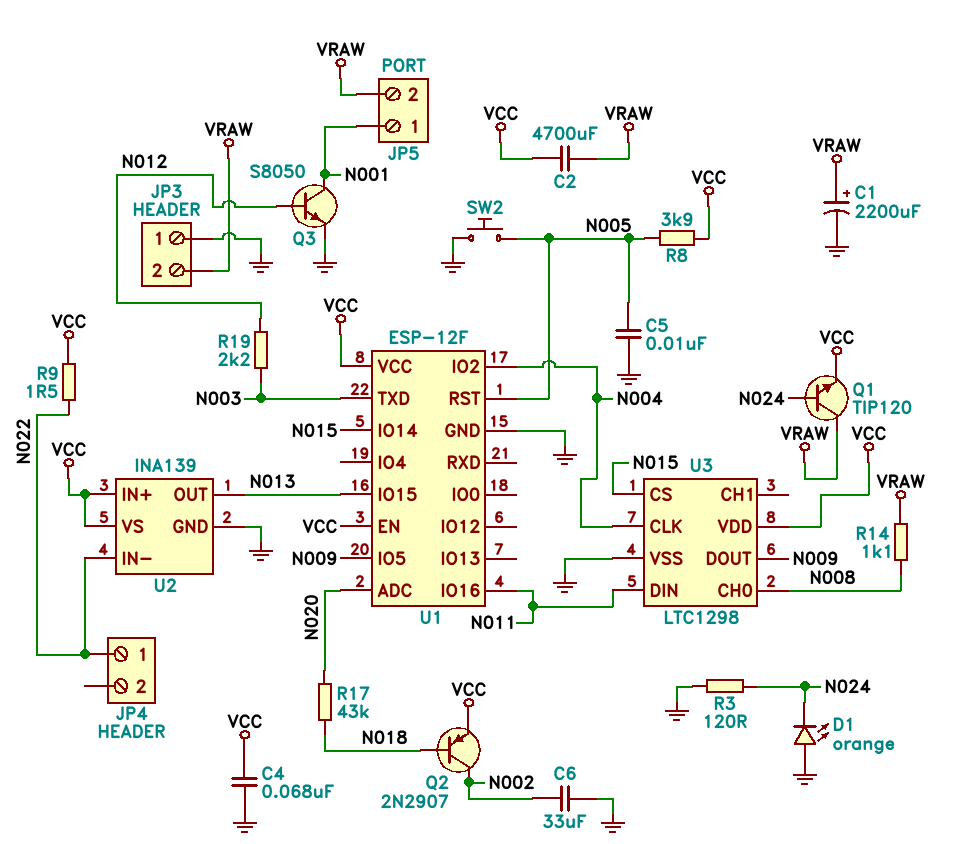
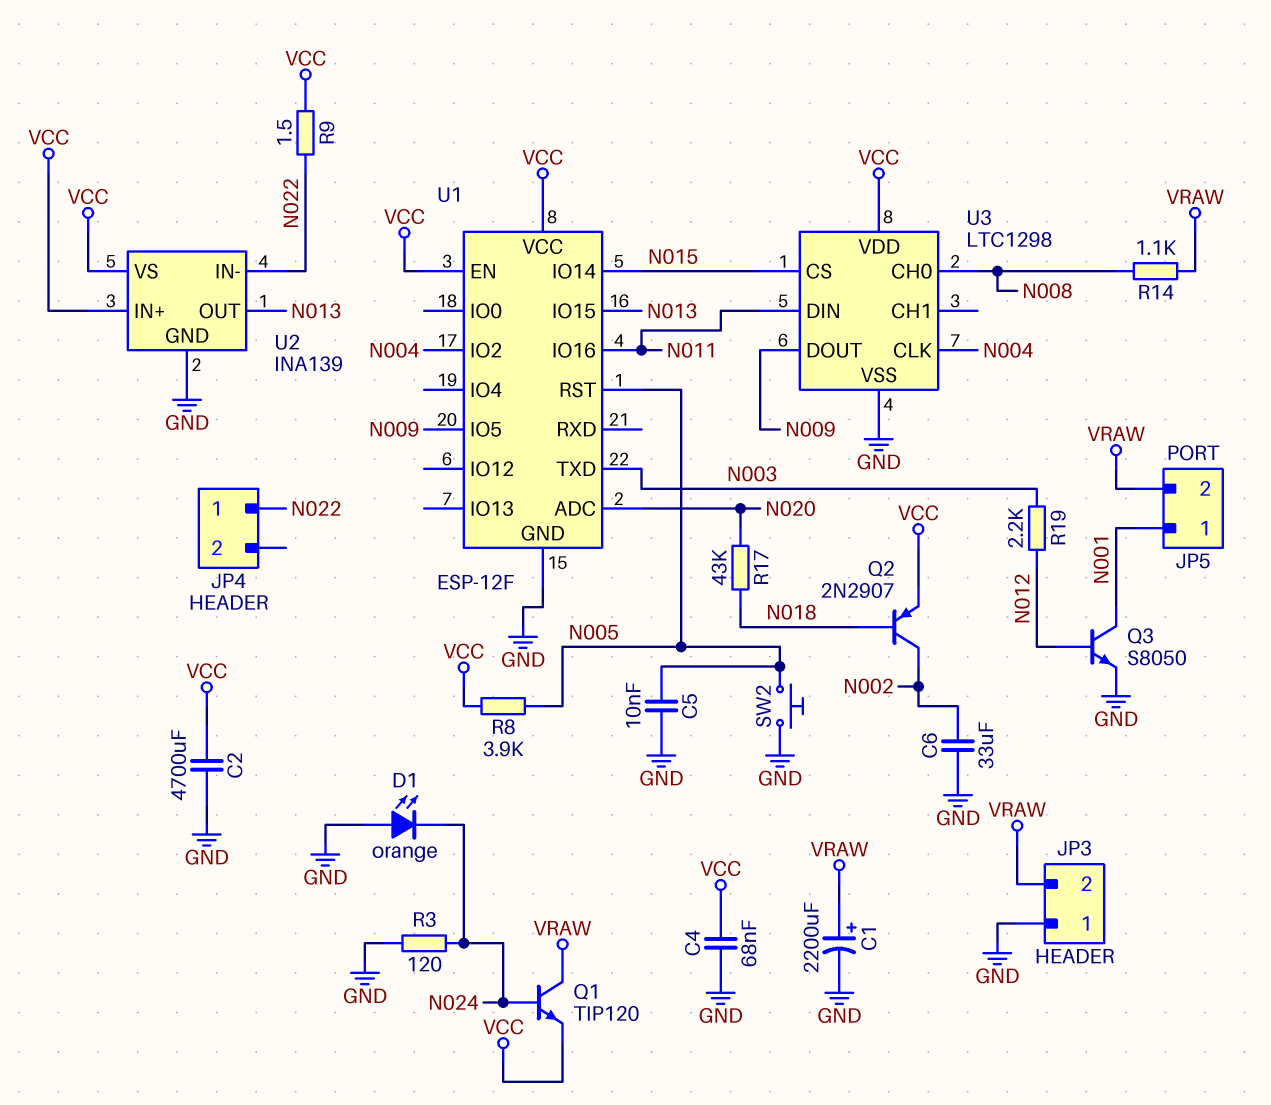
C2: 4700uF (VCC, VRAW) -> 4700uF (GND, VCC)

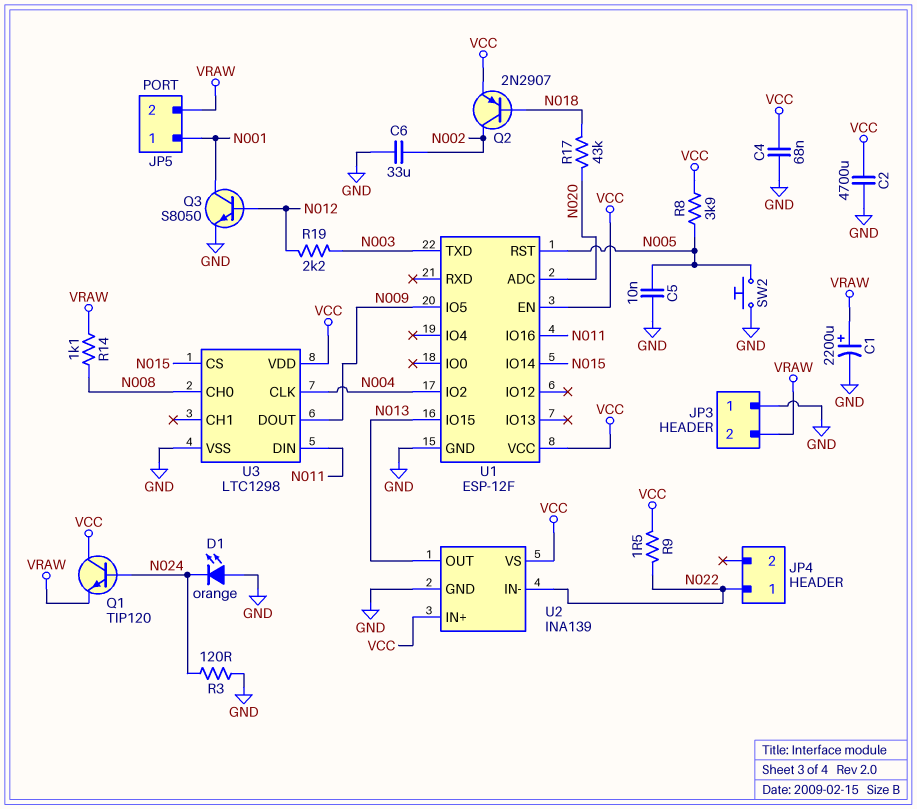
Q1: NPN TIP120 (B N024, C VRAW, E VCC) -> NPN TIP120 (B N024, C VCC, E VRAW)

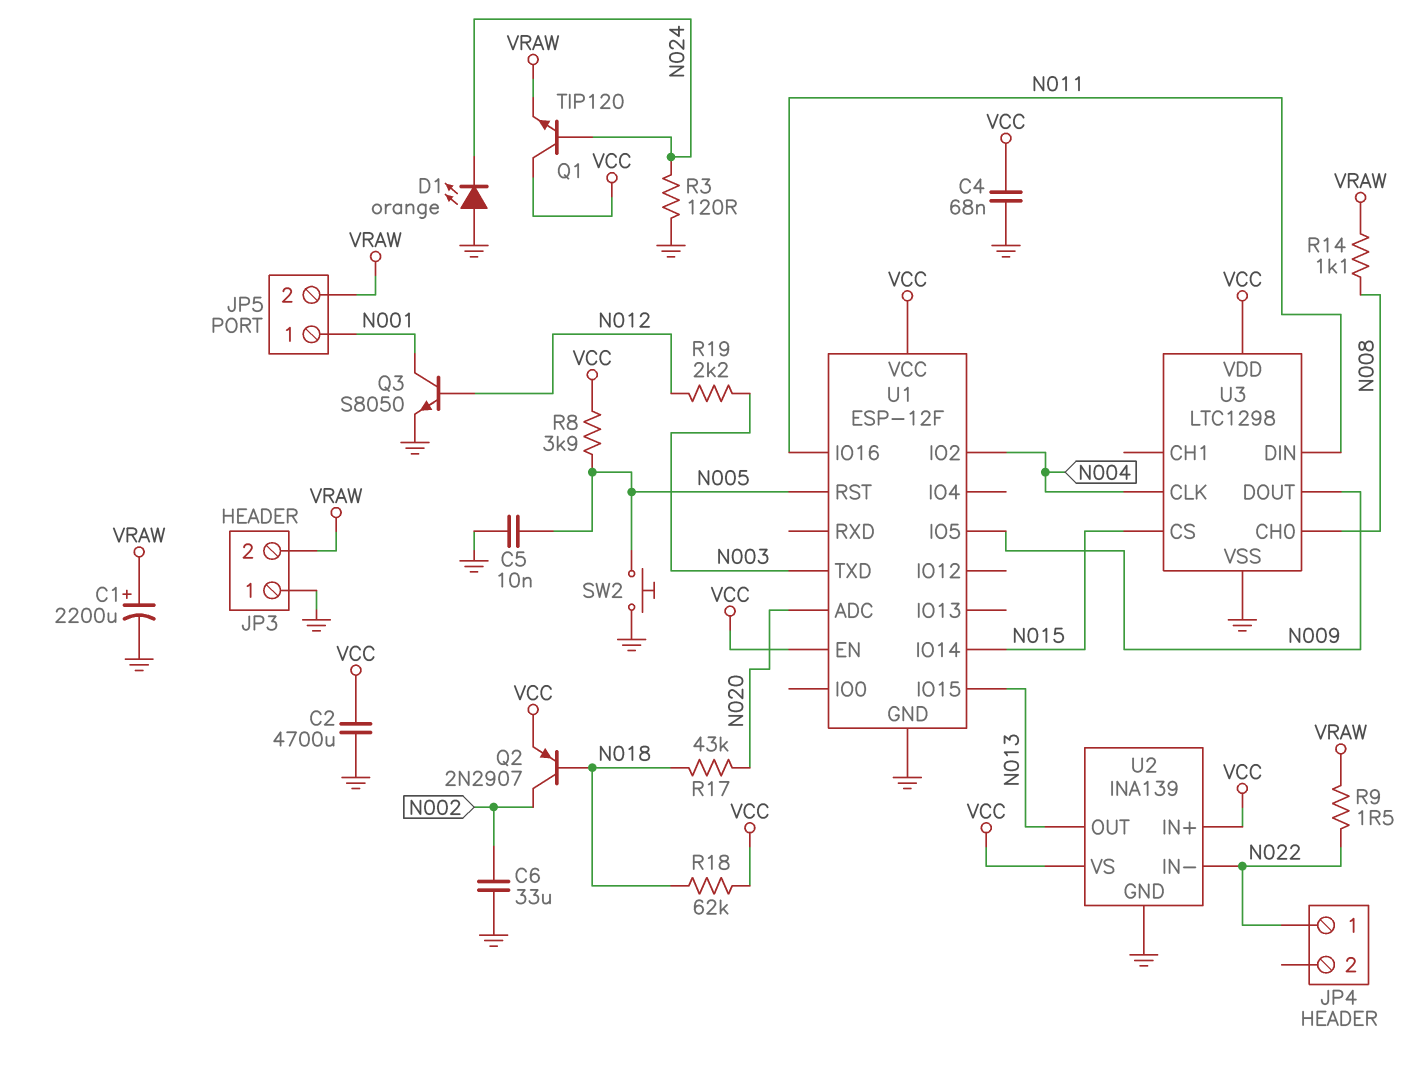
R9: 1.5 (N022, VCC) -> 1.5 (N022, VRAW)
R18: none -> 62k (N018, VCC)

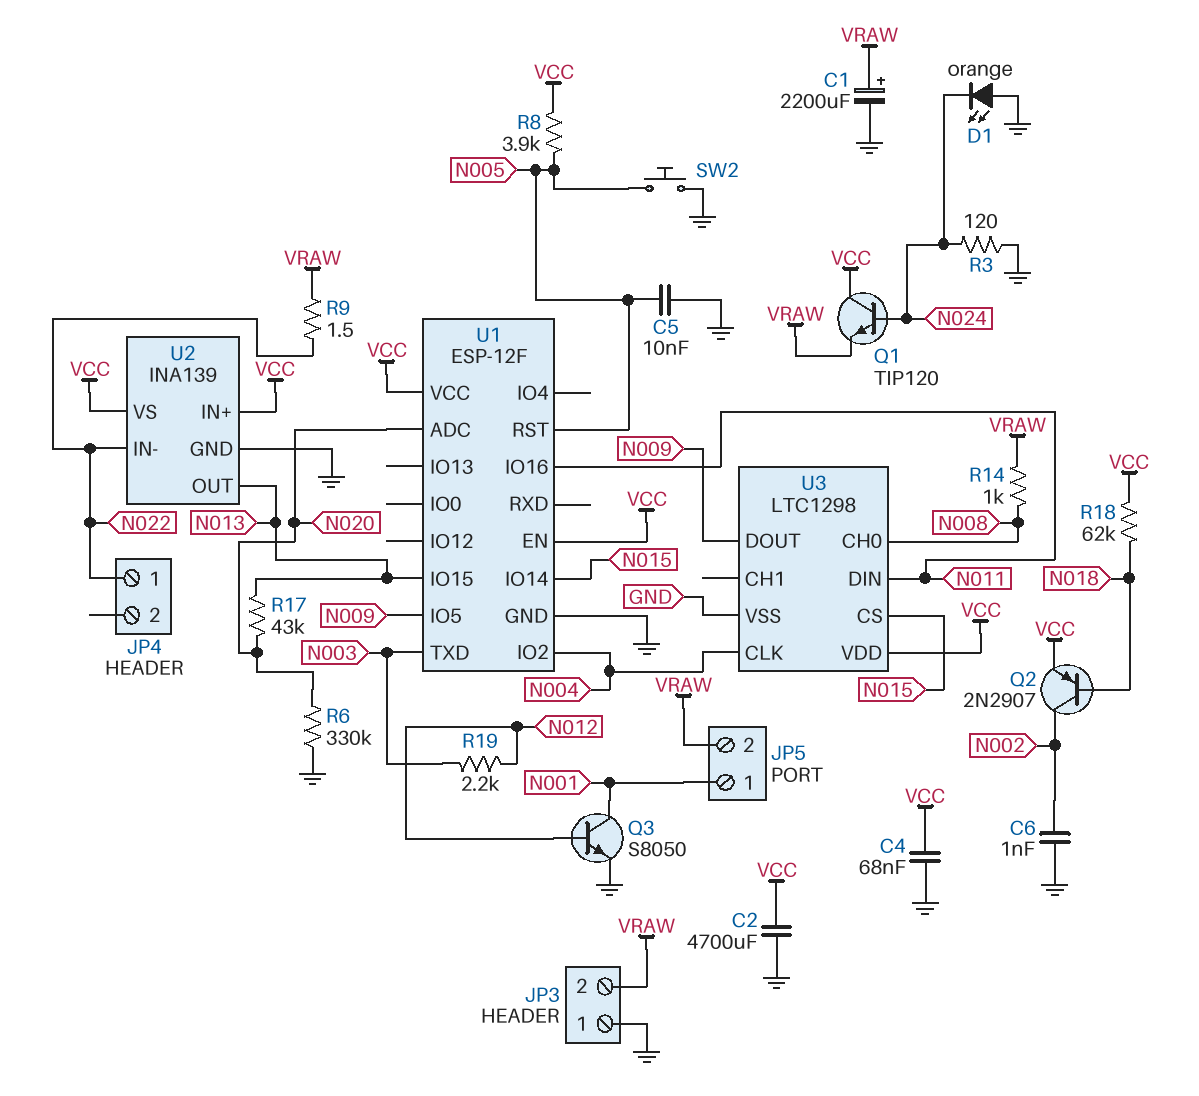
C6: 33uF (GND, N002) -> 1nF (GND, N002)
R6: none -> 330k (GND, N020)
R14: 1.1k (N008, VRAW) -> 1k (N008, VRAW)
R17: 43k (N018, N020) -> 43k (N013, N020)

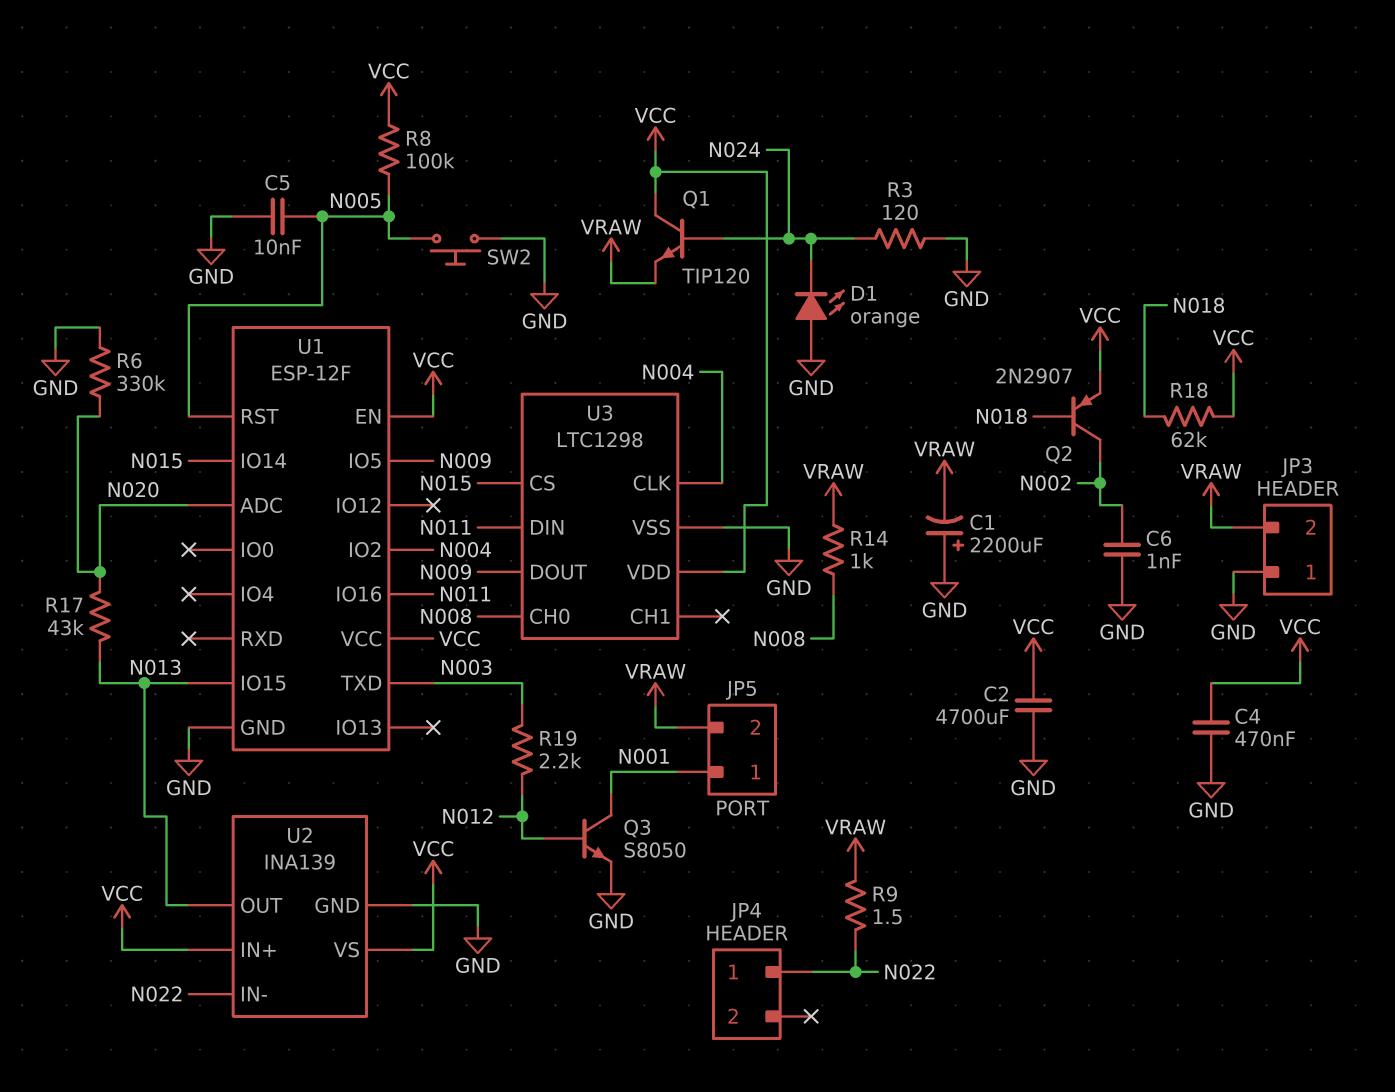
C1: 2200uF (plus VRAW, minus GND) -> 2200uF (plus GND, minus VRAW)
C4: 68nF (GND, VCC) -> 470nF (GND, VCC)
R8: 3.9k (N005, VCC) -> 100k (N005, VCC)

